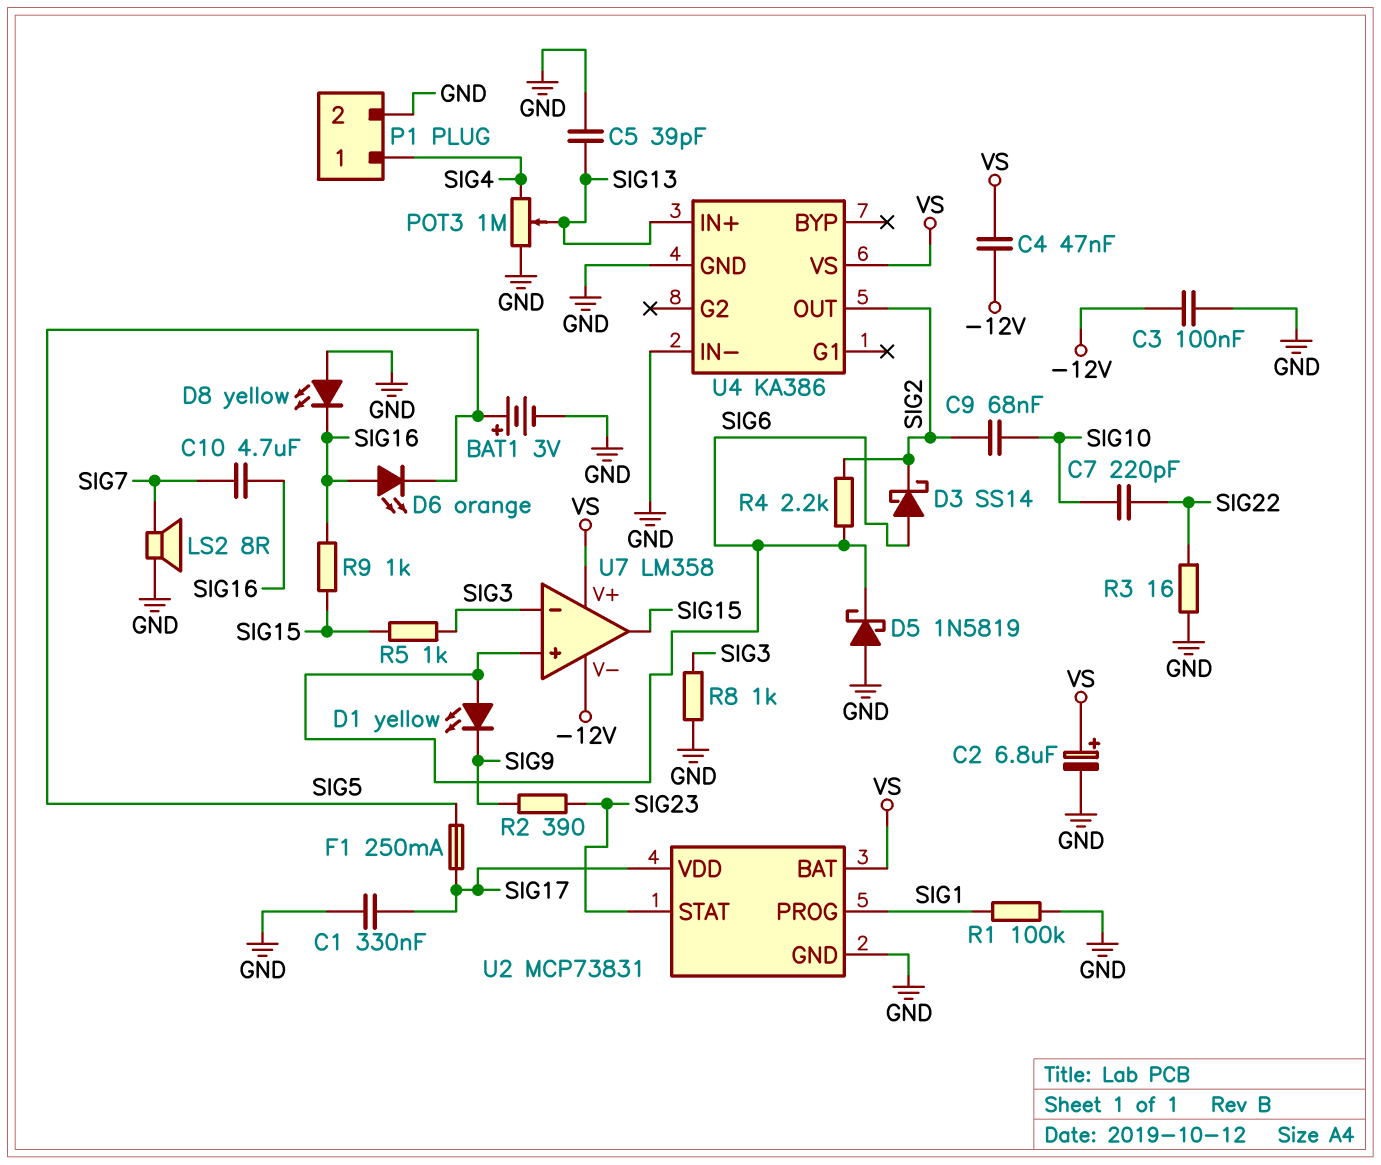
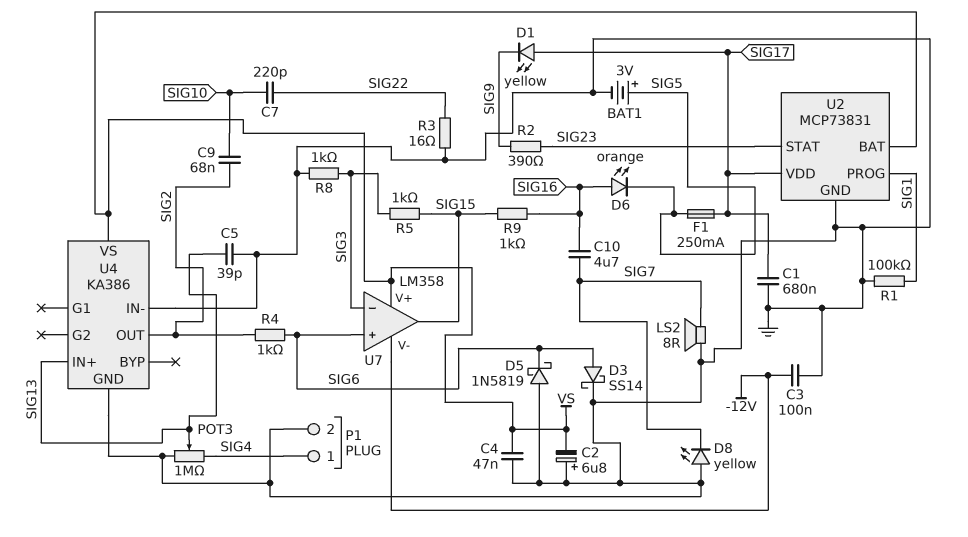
C1: 330nF (GND, SIG17) -> 680nF (GND, SIG17)
C2: 6.8uF (plus VS, minus GND) -> 6.8uF (plus GND, minus VS)
C4: 47nF (-12V, VS) -> 47nF (GND, VS)
D1: LED yellow (A SIG6, K SIG9) -> LED yellow (A SIG17, K SIG9)
D3: schottky SS14 (A SIG6, K SIG2) -> schottky SS14 (A SIG6, K GND)
D8: LED yellow (A GND, K SIG16) -> LED yellow (A GND, K SIG7)
R4: 2.2k (SIG2, SIG6) -> 1k (SIG2, SIG6)

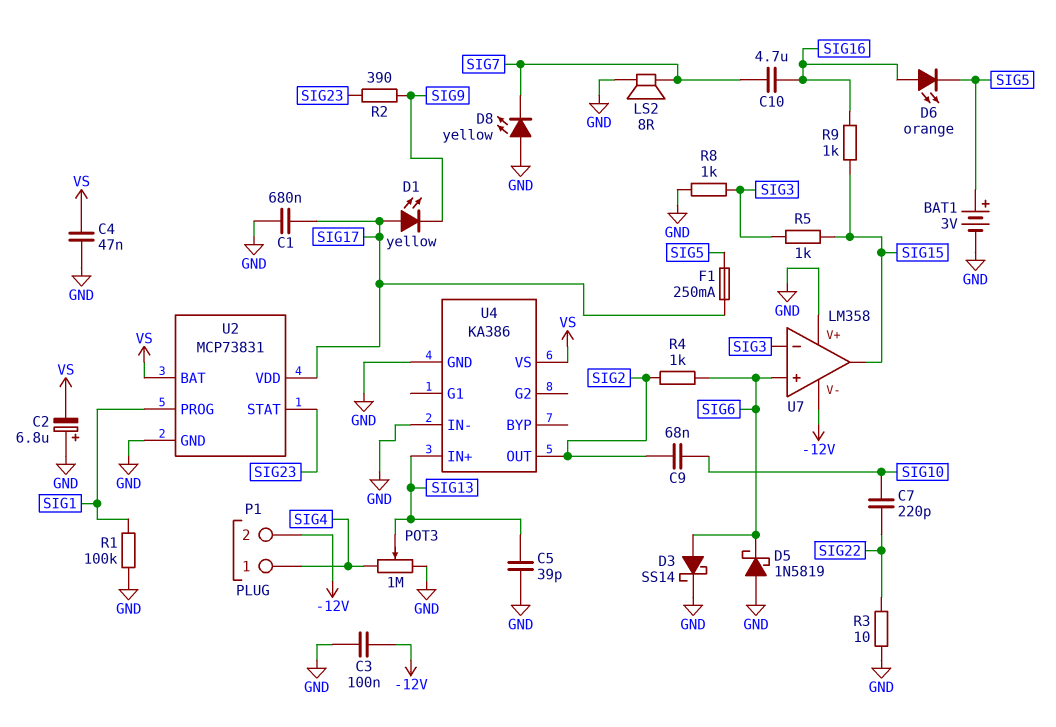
P1 pin 2: GND -> -12V
R3: 16 (GND, SIG22) -> 10 (GND, SIG22)
U7 pin V+: VS -> GND

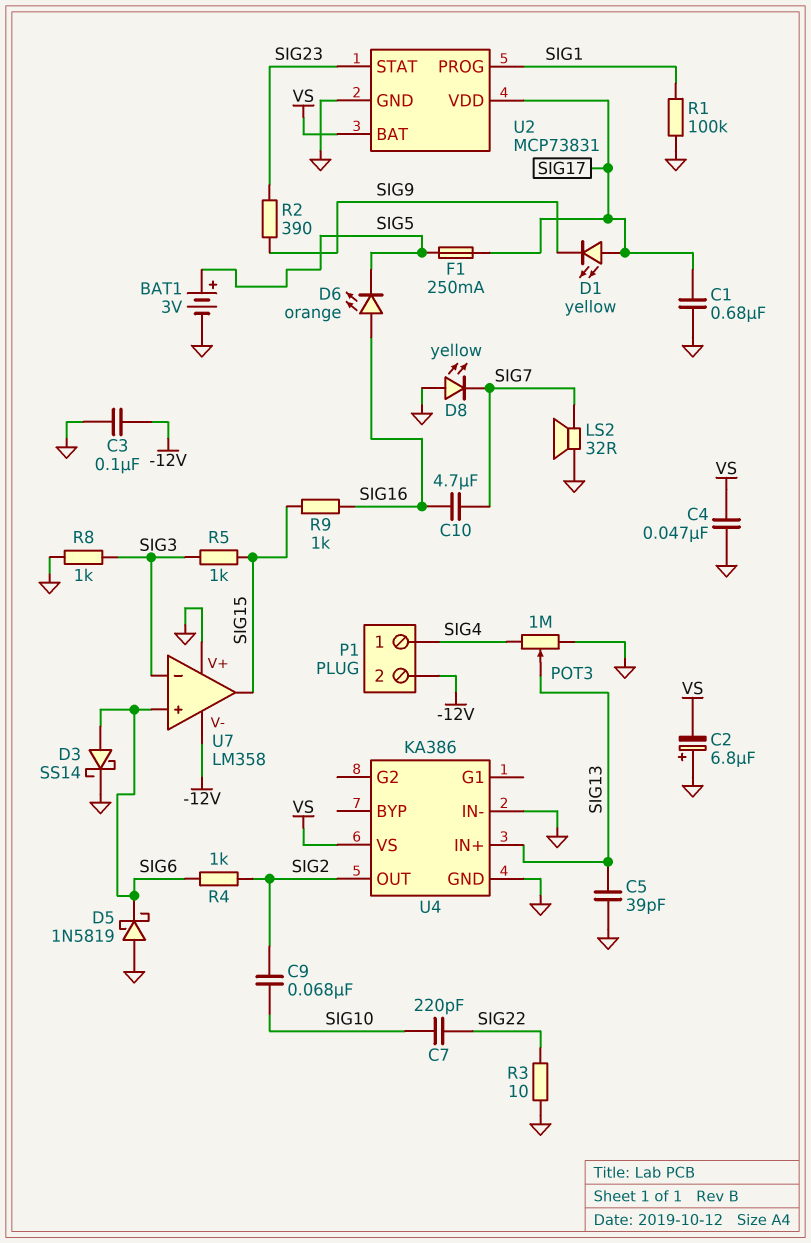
LS2: speaker 8R (GND, SIG7) -> speaker 32R (GND, SIG7)

